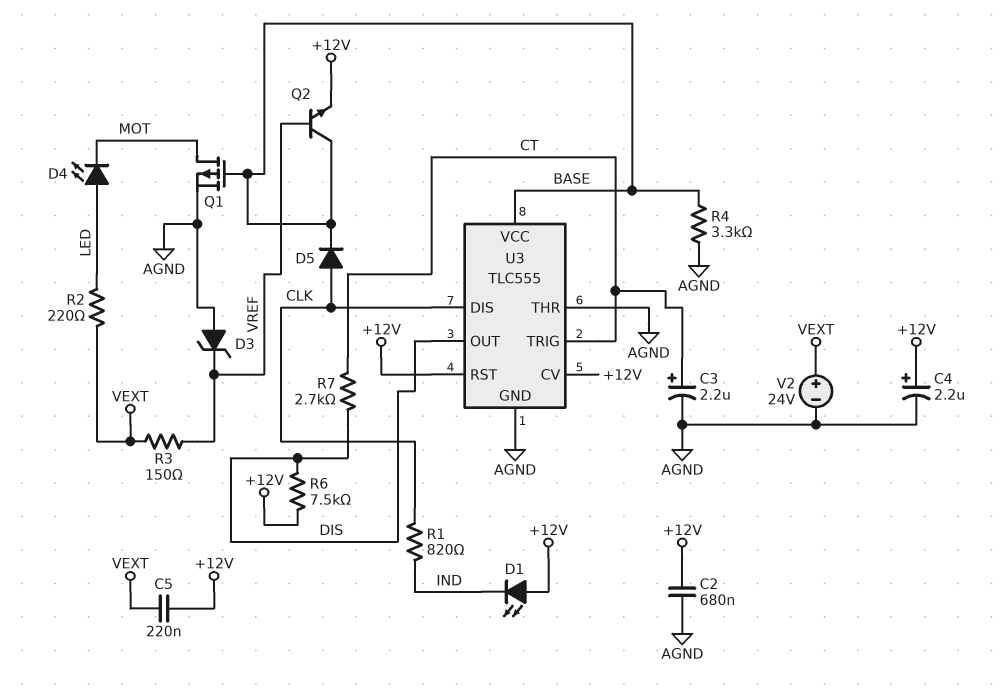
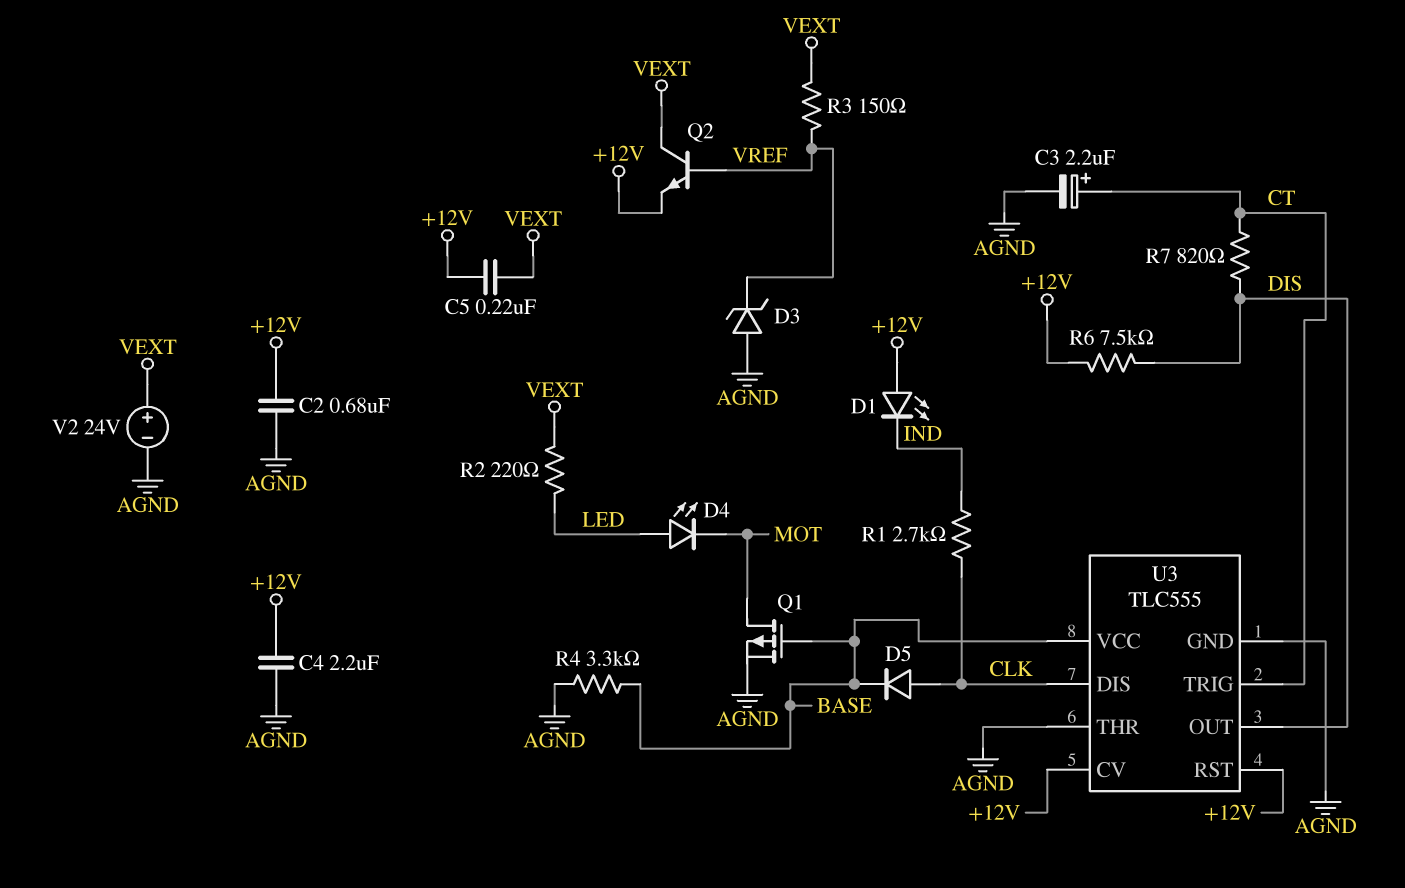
C4: 2.2uF (plus +12V, minus AGND) -> 2.2uF (+12V, AGND)
Q2: NPN (B VREF, C BASE, E +12V) -> NPN (B VREF, C VEXT, E +12V)
R1: 820 (CLK, IND) -> 2.7k (CLK, IND)
R7: 2.7k (CT, DIS) -> 820 (CT, DIS)

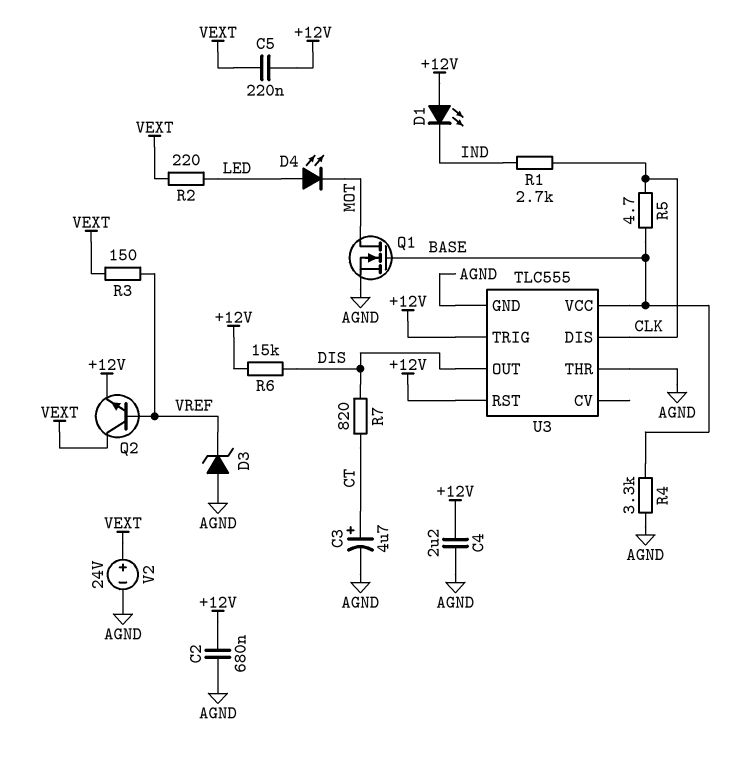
C3: 2.2uF (plus CT, minus AGND) -> 4.7uF (plus CT, minus AGND)
D5: diode (A CLK, K BASE) -> none
Q1: PMOS (G BASE, D MOT, S AGND) -> NMOS (G BASE, D MOT, S AGND)
R5: none -> 4.7 (BASE, CLK)
R6: 7.5k (+12V, DIS) -> 15k (+12V, DIS)
U3 pin CV: +12V -> none
U3 pin TRIG: CT -> +12V

